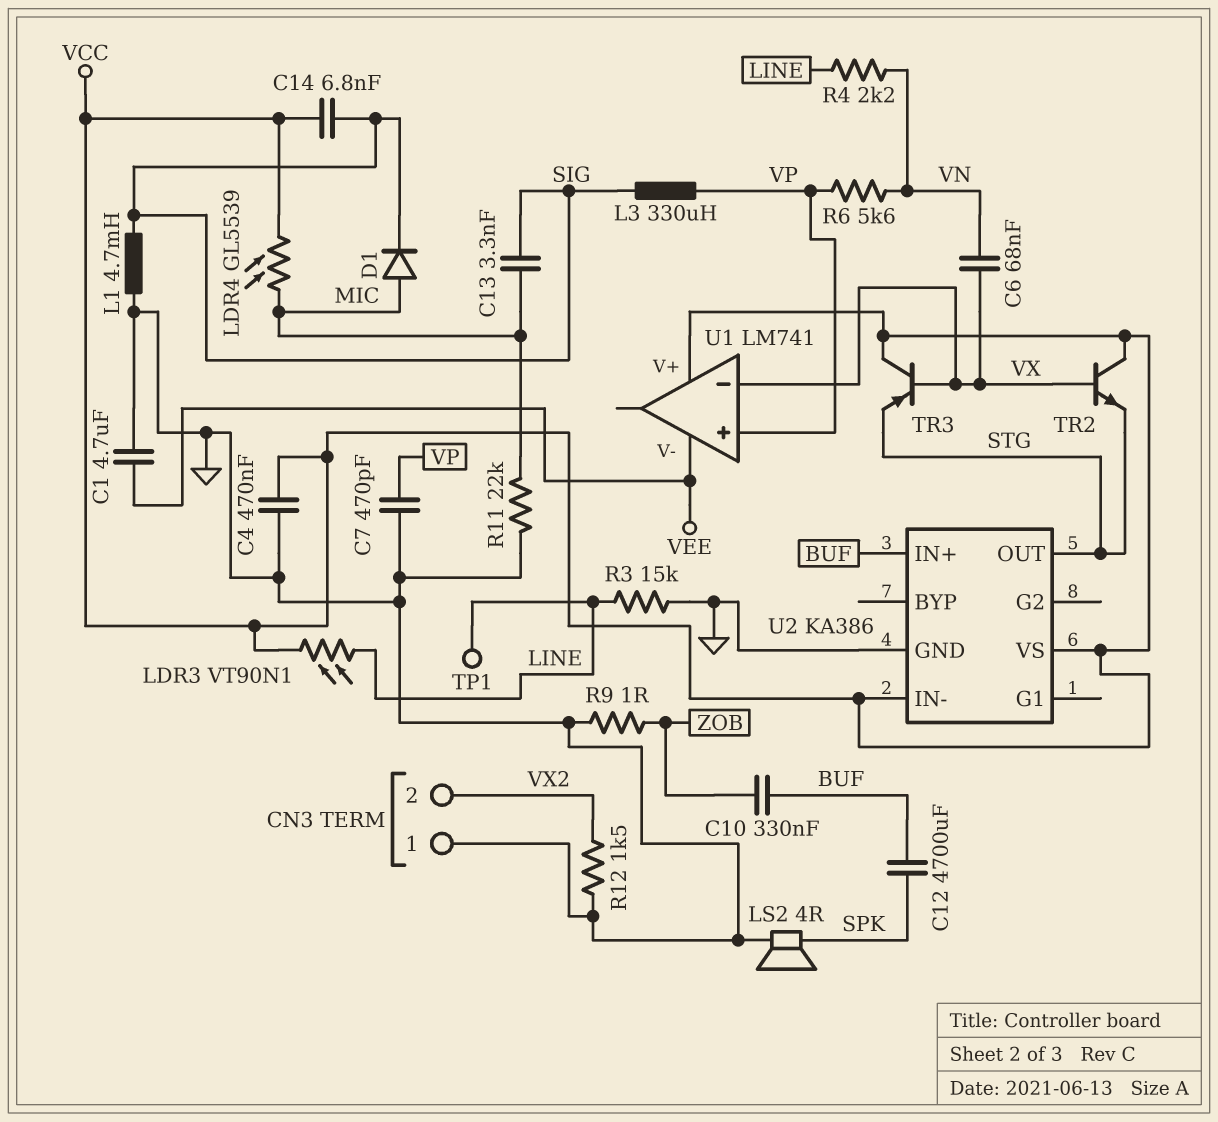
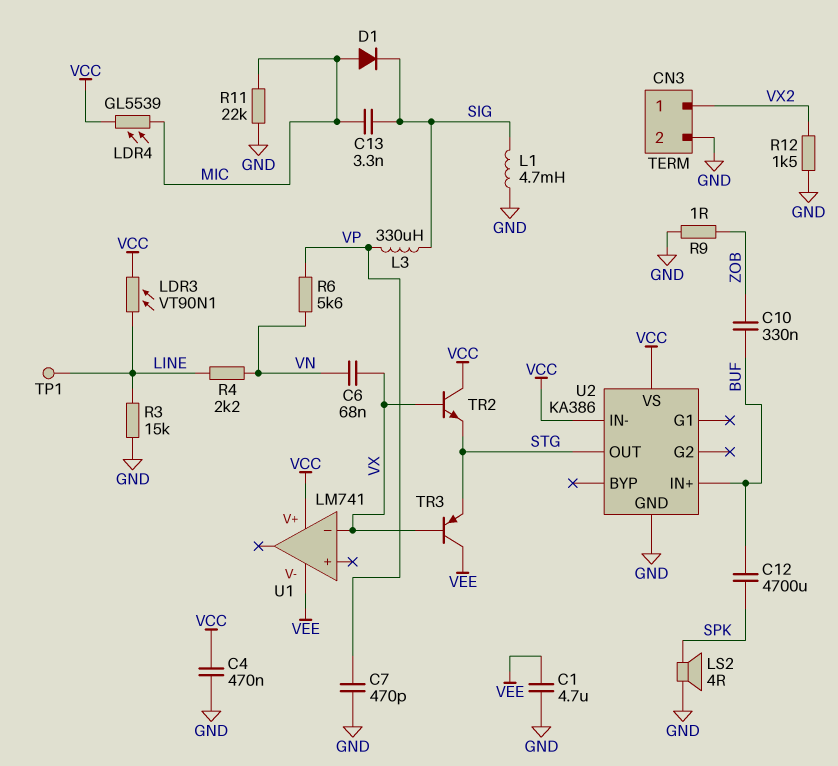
C14: 6.8nF (SIG, VCC) -> none
CN3 pin 1: GND -> VX2
CN3 pin 2: VX2 -> GND
TR3: PNP (B VX, C VCC, E STG) -> PNP (B VX, C VEE, E STG)
U1 pin in+: VP -> none

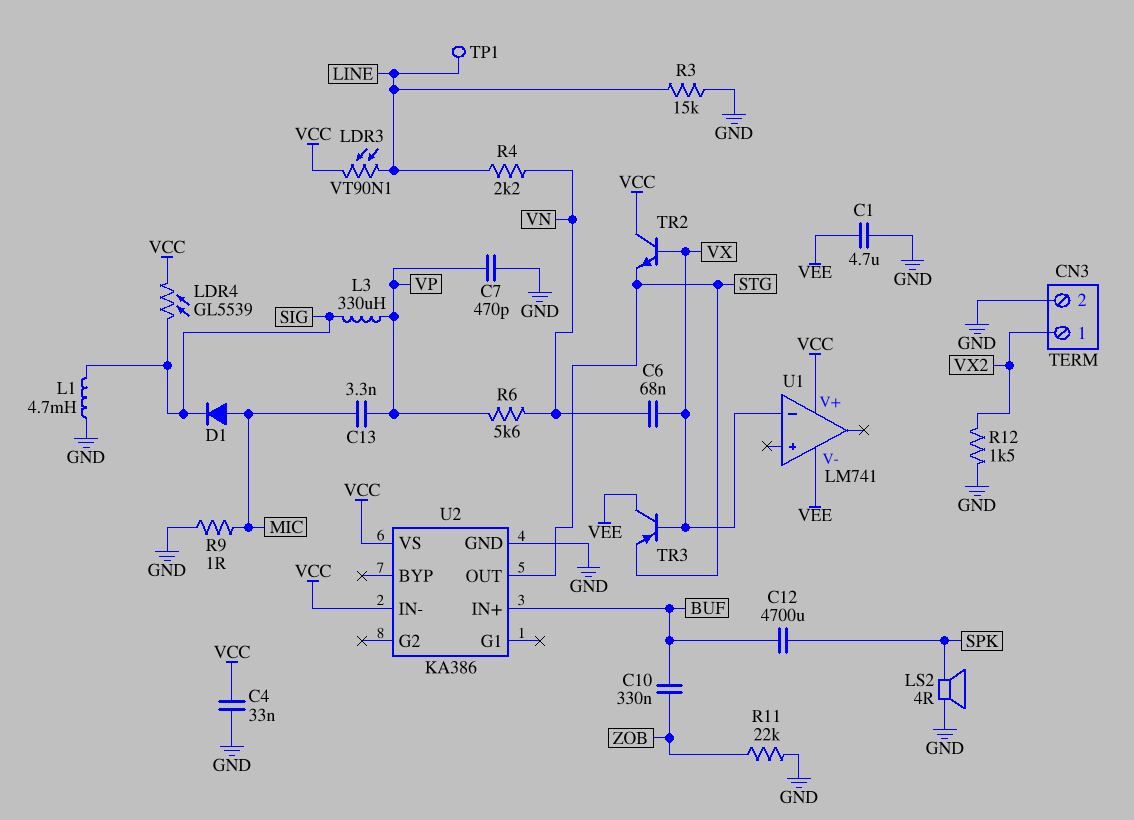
C4: 470nF (GND, VCC) -> 33nF (GND, VCC)
C13: 3.3nF (MIC, SIG) -> 3.3nF (MIC, VP)
LDR4: GL5539 (MIC, VCC) -> GL5539 (SIG, VCC)
R9: 1 (GND, ZOB) -> 1 (GND, MIC)
R11: 22k (GND, MIC) -> 22k (GND, ZOB)

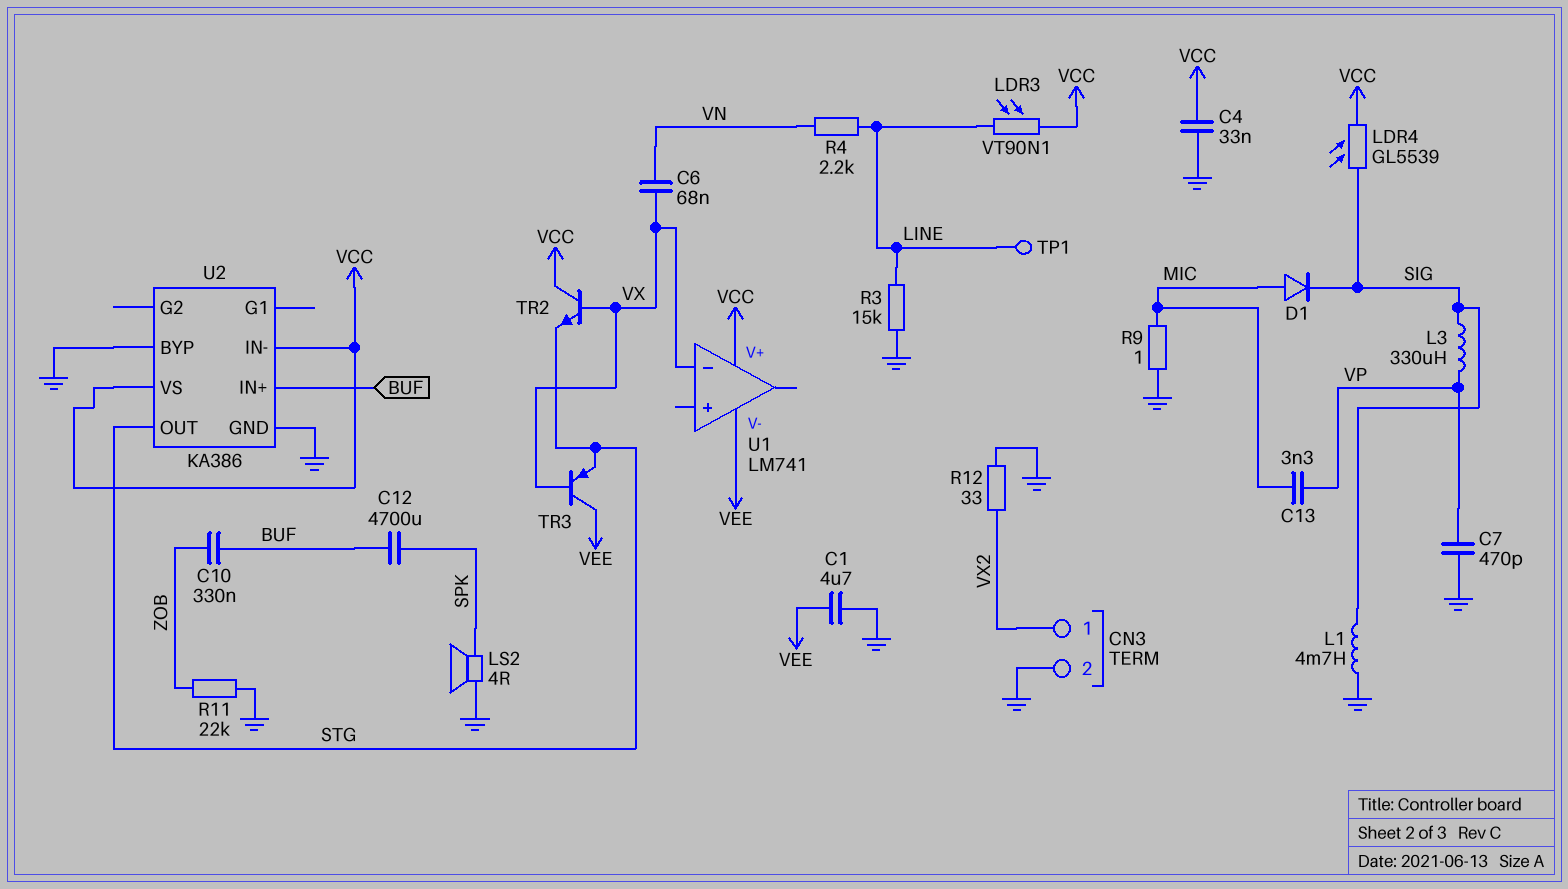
R6: 5.6k (VN, VP) -> none
R12: 1.5k (GND, VX2) -> 33 (GND, VX2)
U2 pin BYP: none -> GND

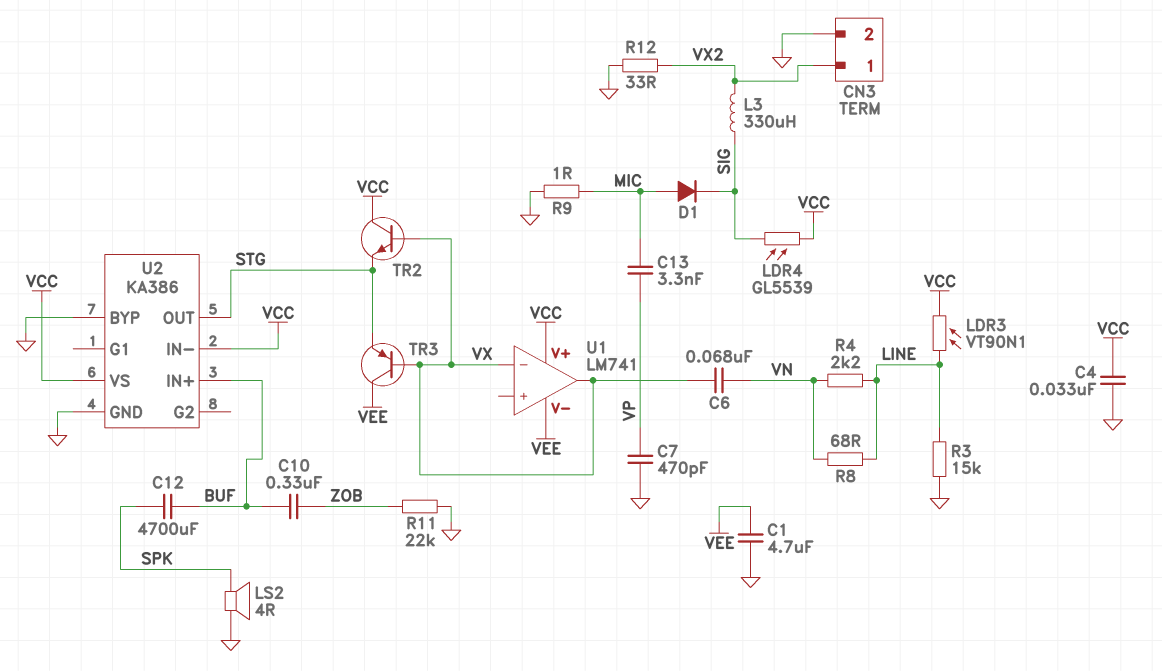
L1: 4.7mH (GND, SIG) -> none
L3: 330uH (SIG, VP) -> 330uH (SIG, VX2)
R8: none -> 68 (LINE, VN)
TP1: test point (LINE) -> none
U1 pin out: none -> VX

